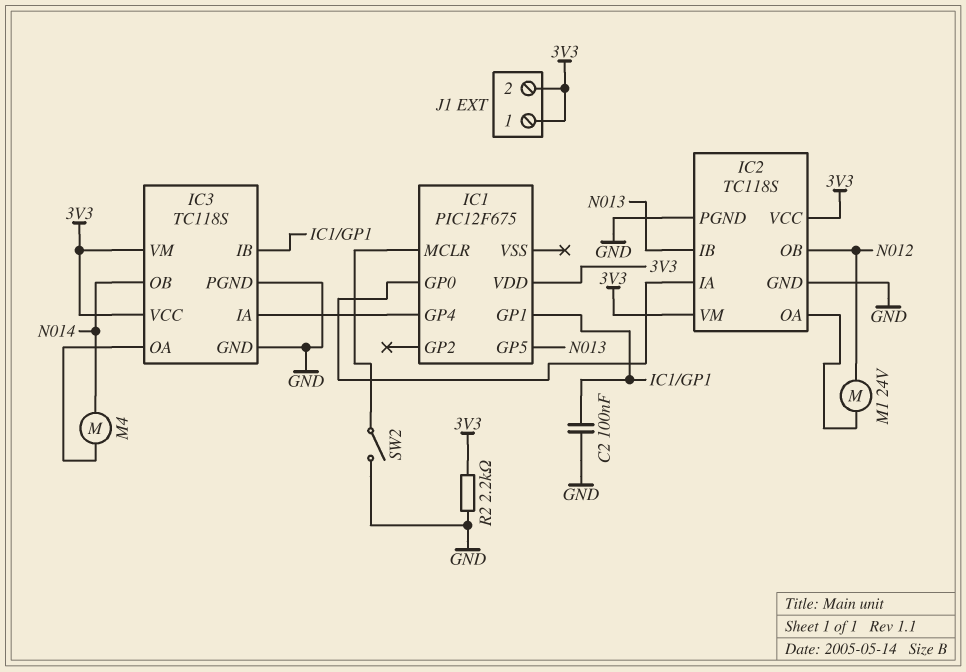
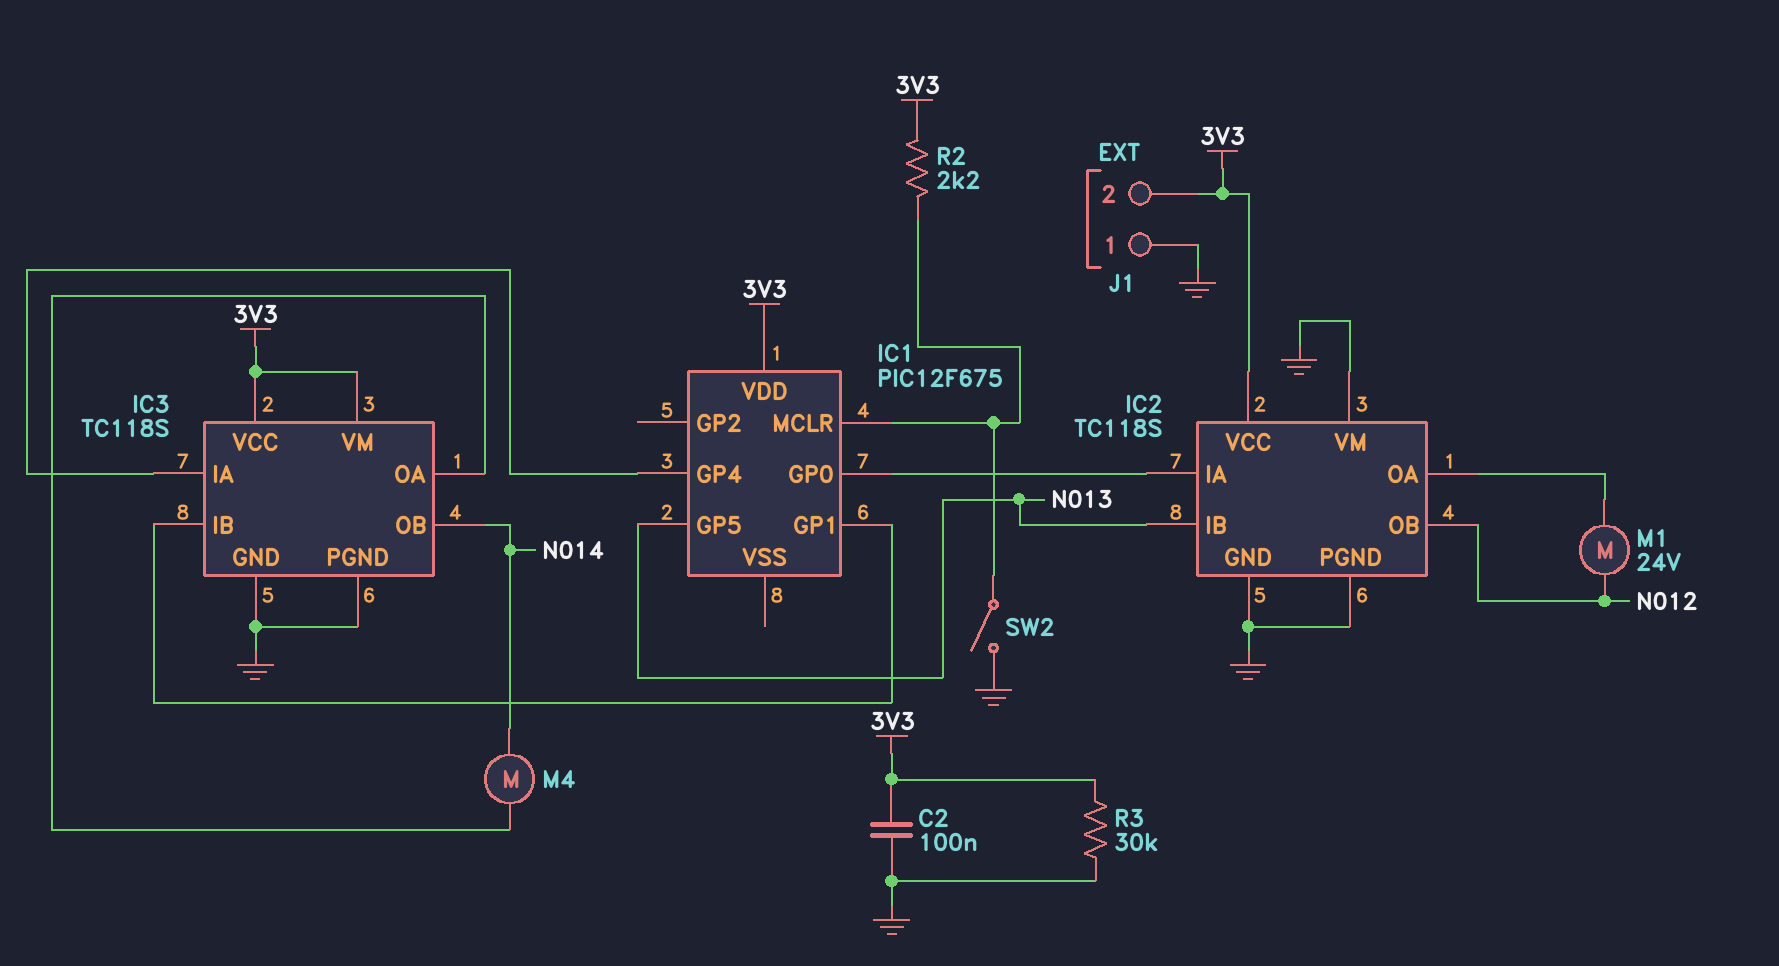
C2: 100nF (GND, IC1/GP1) -> 100nF (3V3, GND)
IC2 pin VM: 3V3 -> GND
J1 pin 1: 3V3 -> GND
R2: 2.2k (3V3, GND) -> 2.2k (3V3, IC1/MCLR)
R3: none -> 30k (3V3, GND)

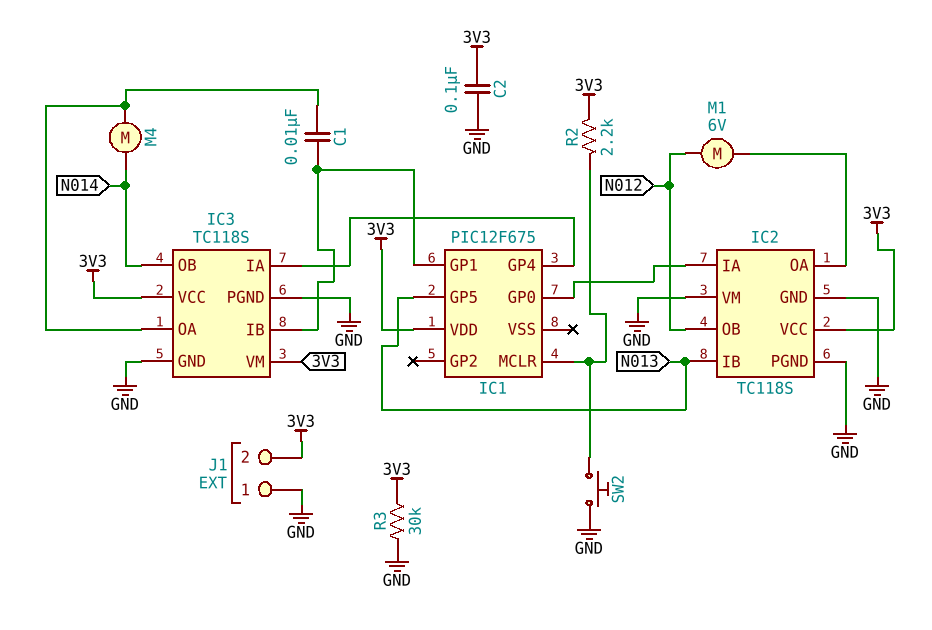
C1: none -> 10nF (IC1/GP1, IC3/OA)
M1: motor 24V (IC2/OA, N012) -> motor 6V (IC2/OA, N012)
SW2: switch (GND, IC1/MCLR) -> button (GND, IC1/MCLR)

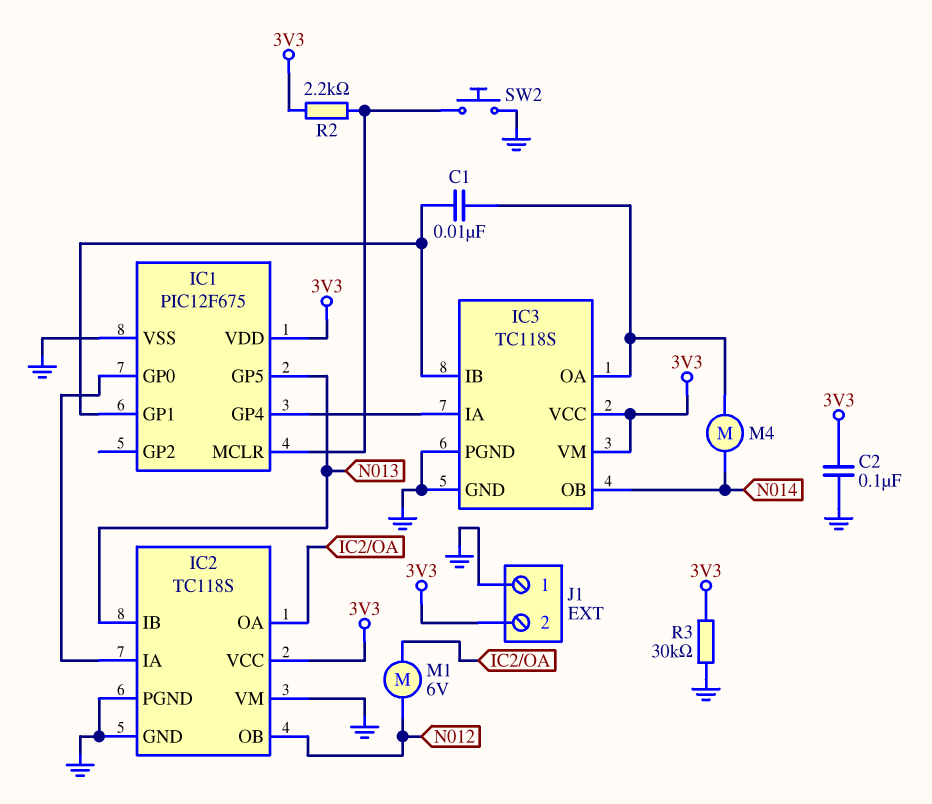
IC1 pin VSS: none -> GND

